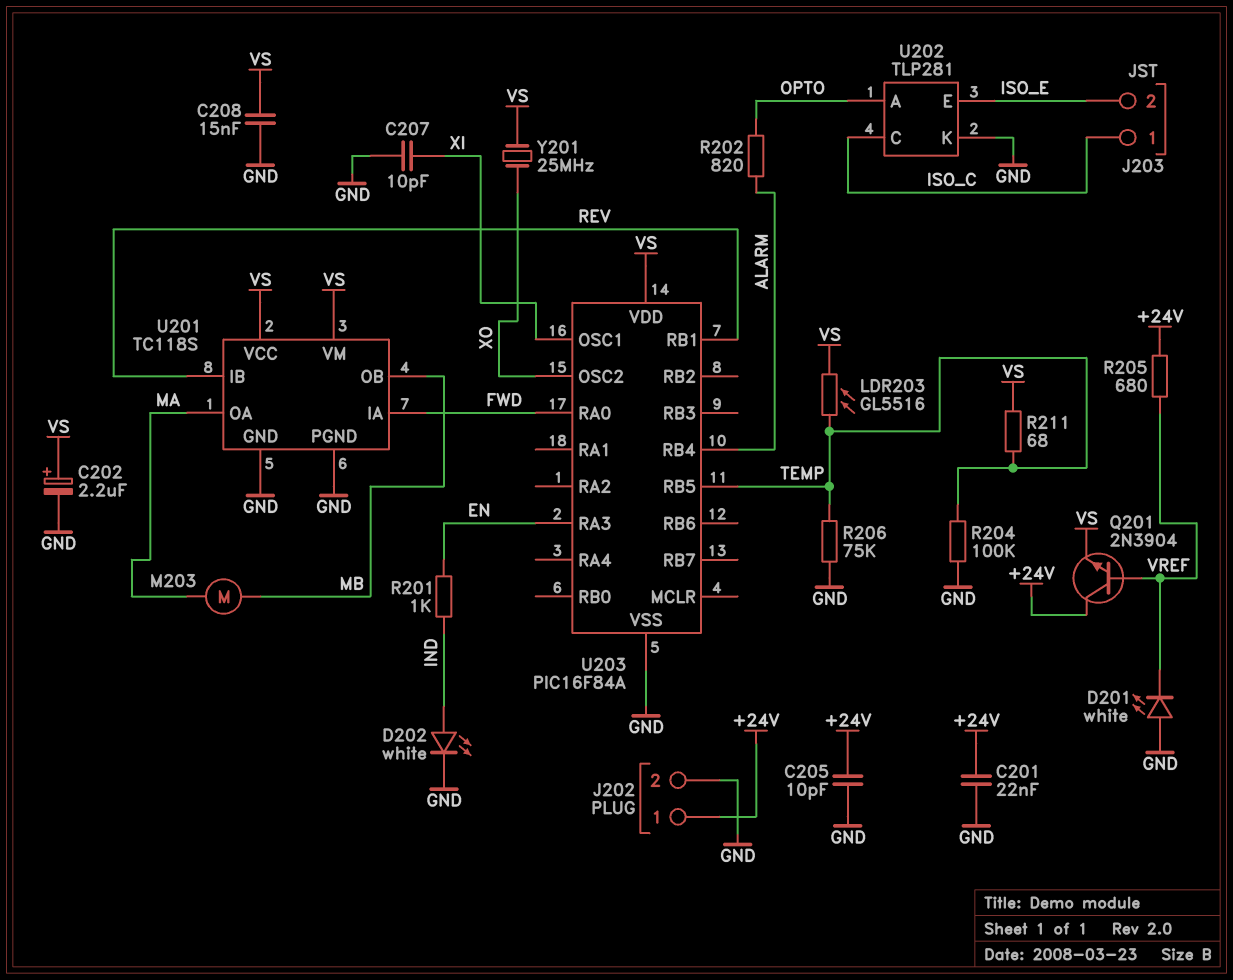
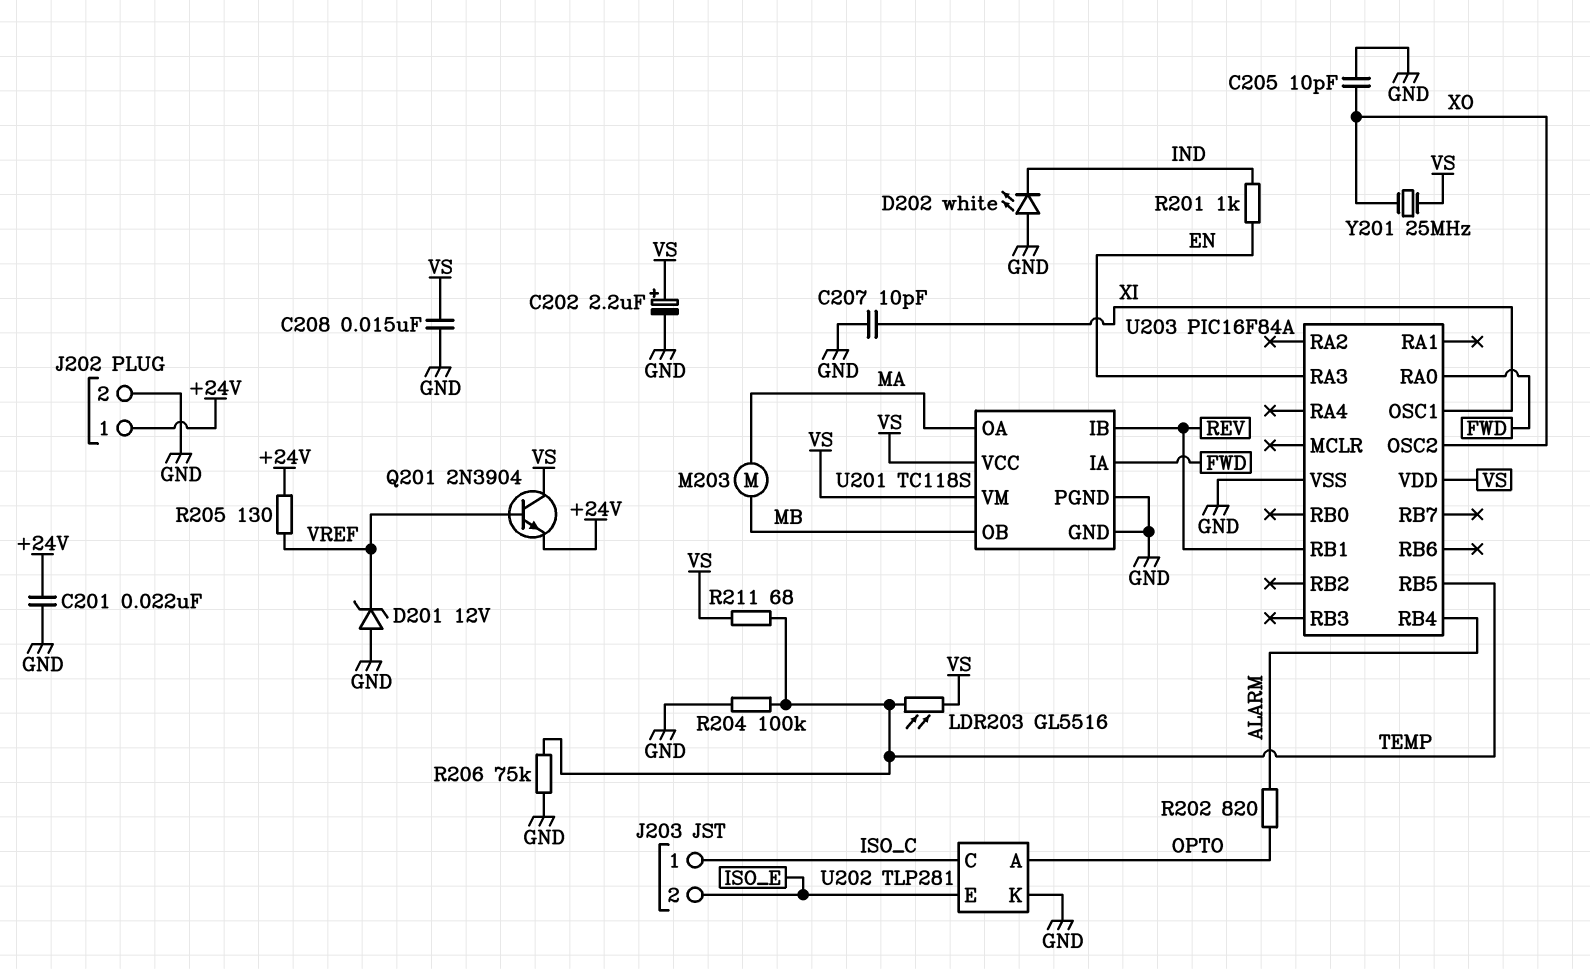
C205: 10pF (+24V, GND) -> 10pF (GND, XO)
D201: LED white (A GND, K VREF) -> zener 12V (A GND, K VREF)
D202: LED white (A IND, K GND) -> LED white (A GND, K IND)
Q201: NPN 2N3904 (B VREF, C +24V, E VS) -> NPN 2N3904 (B VREF, C VS, E +24V)
R205: 680 (+24V, VREF) -> 130 (+24V, VREF)

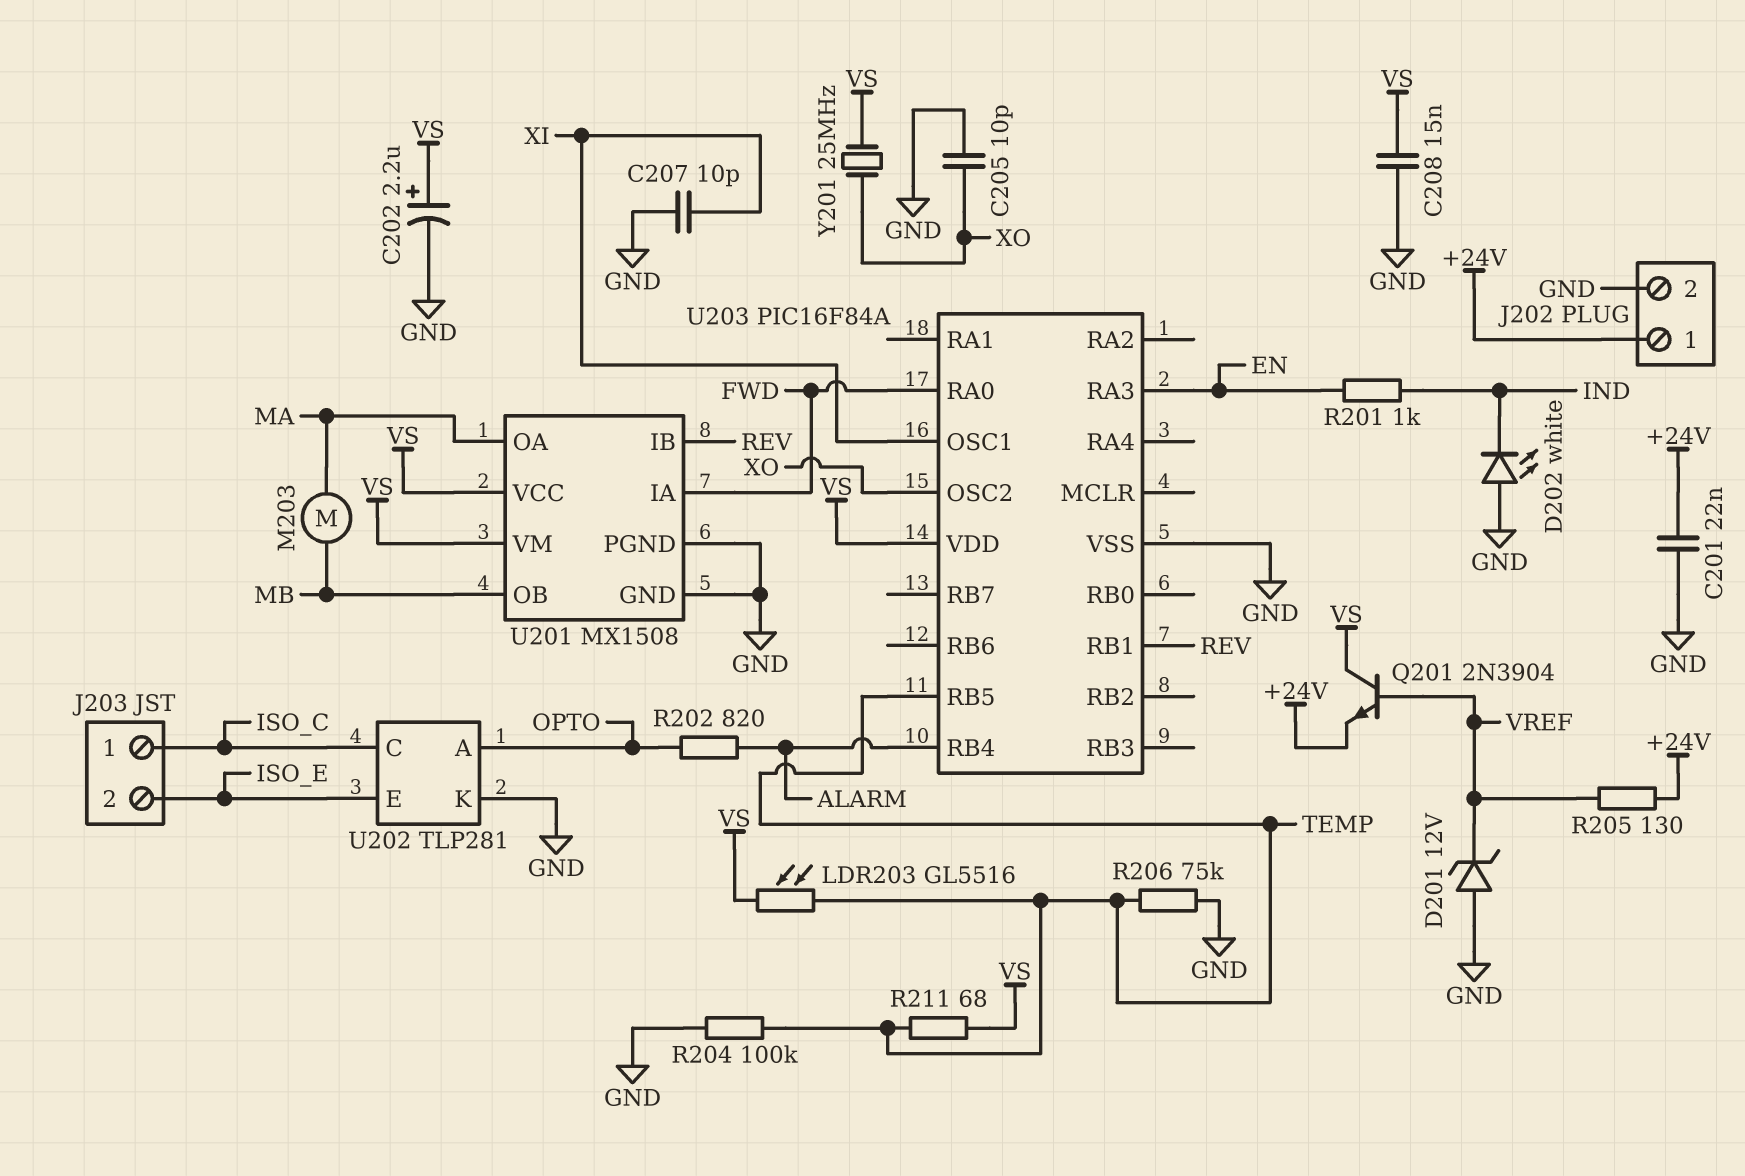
U201: TC118S -> MX1508

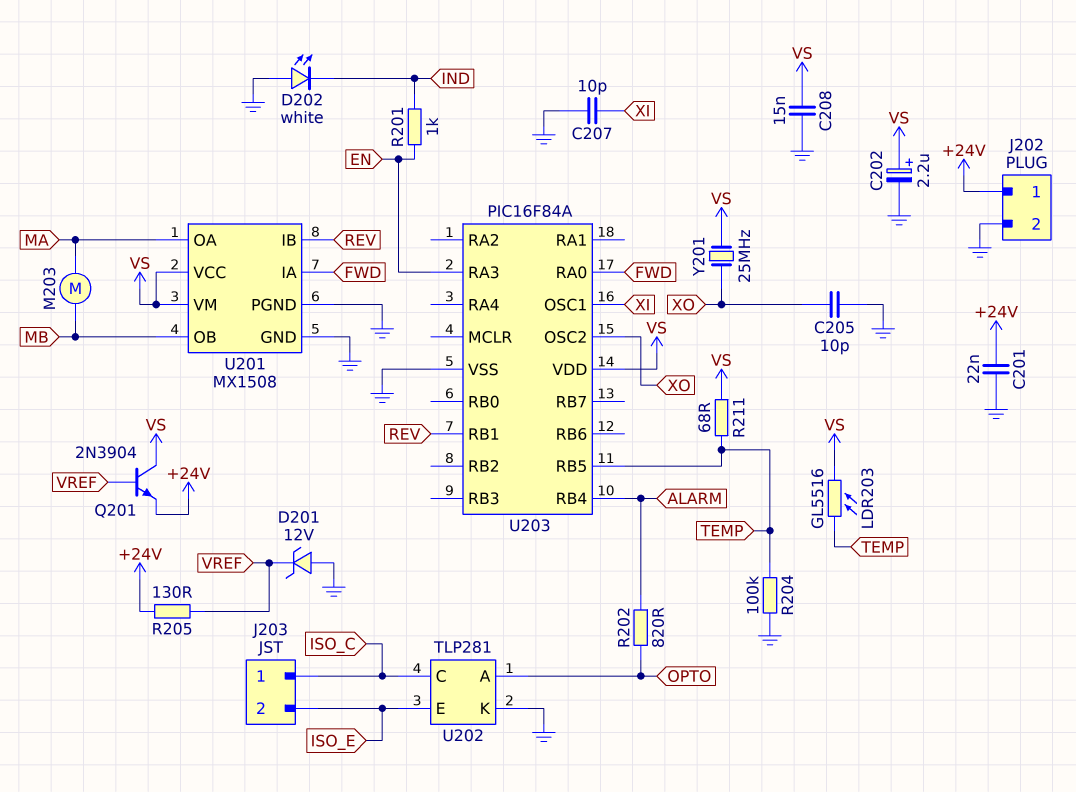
R206: 75k (GND, TEMP) -> none

